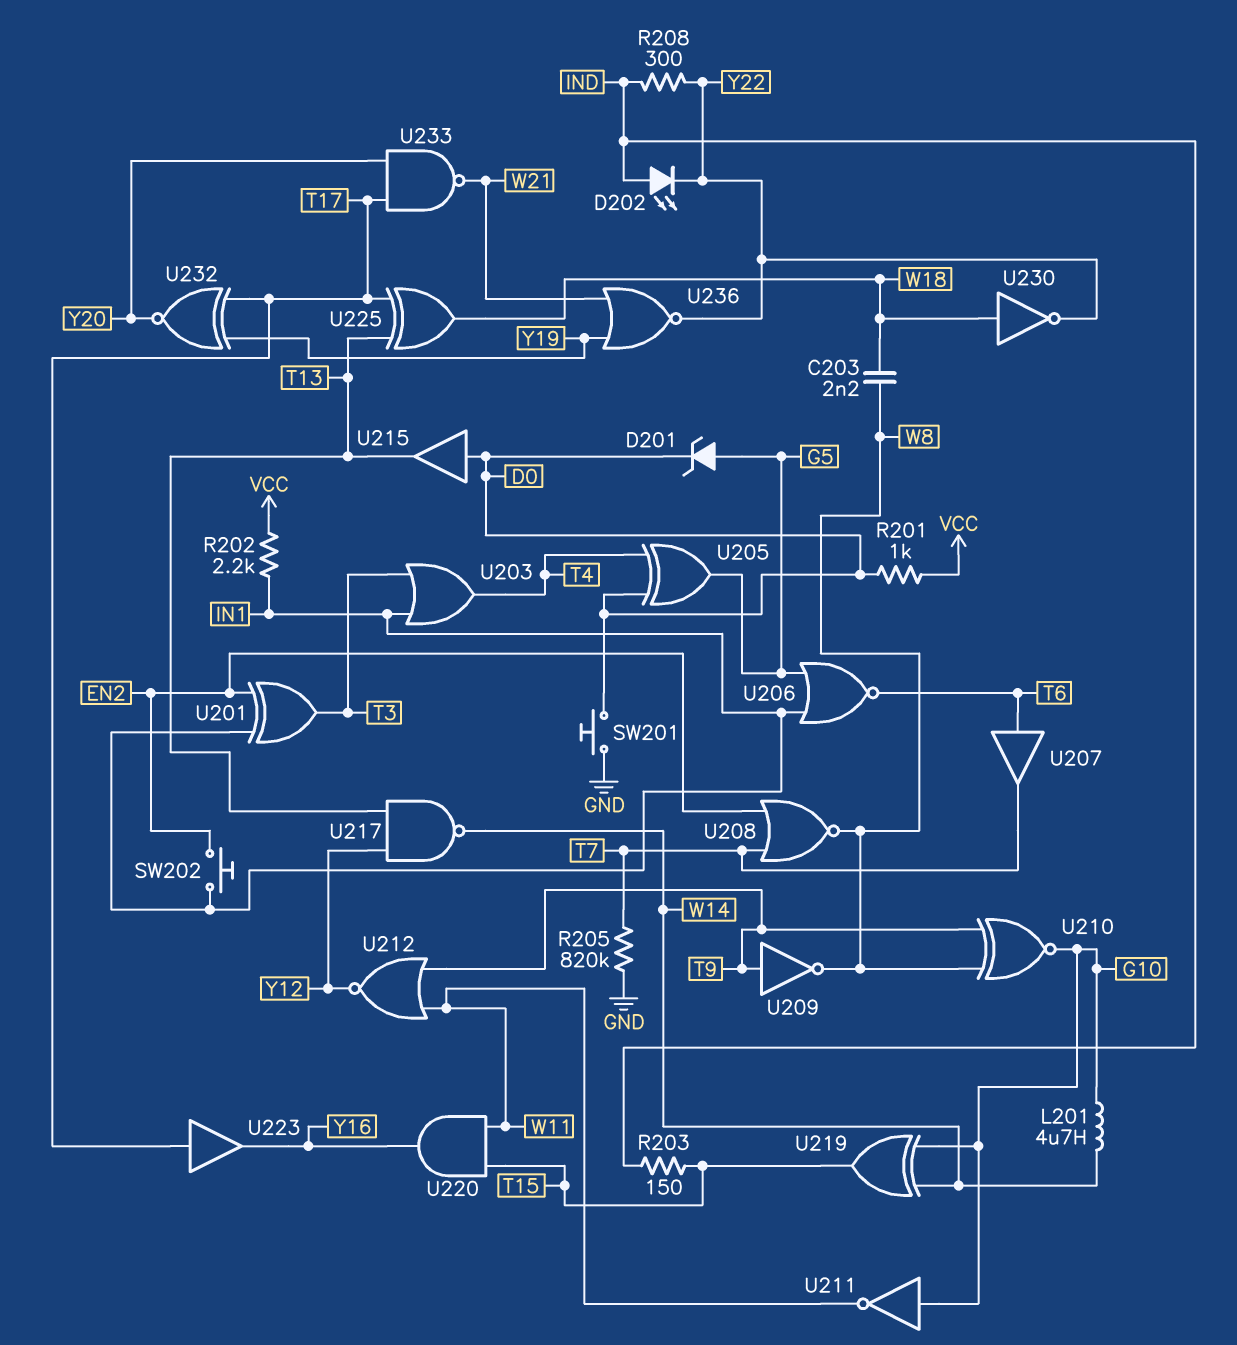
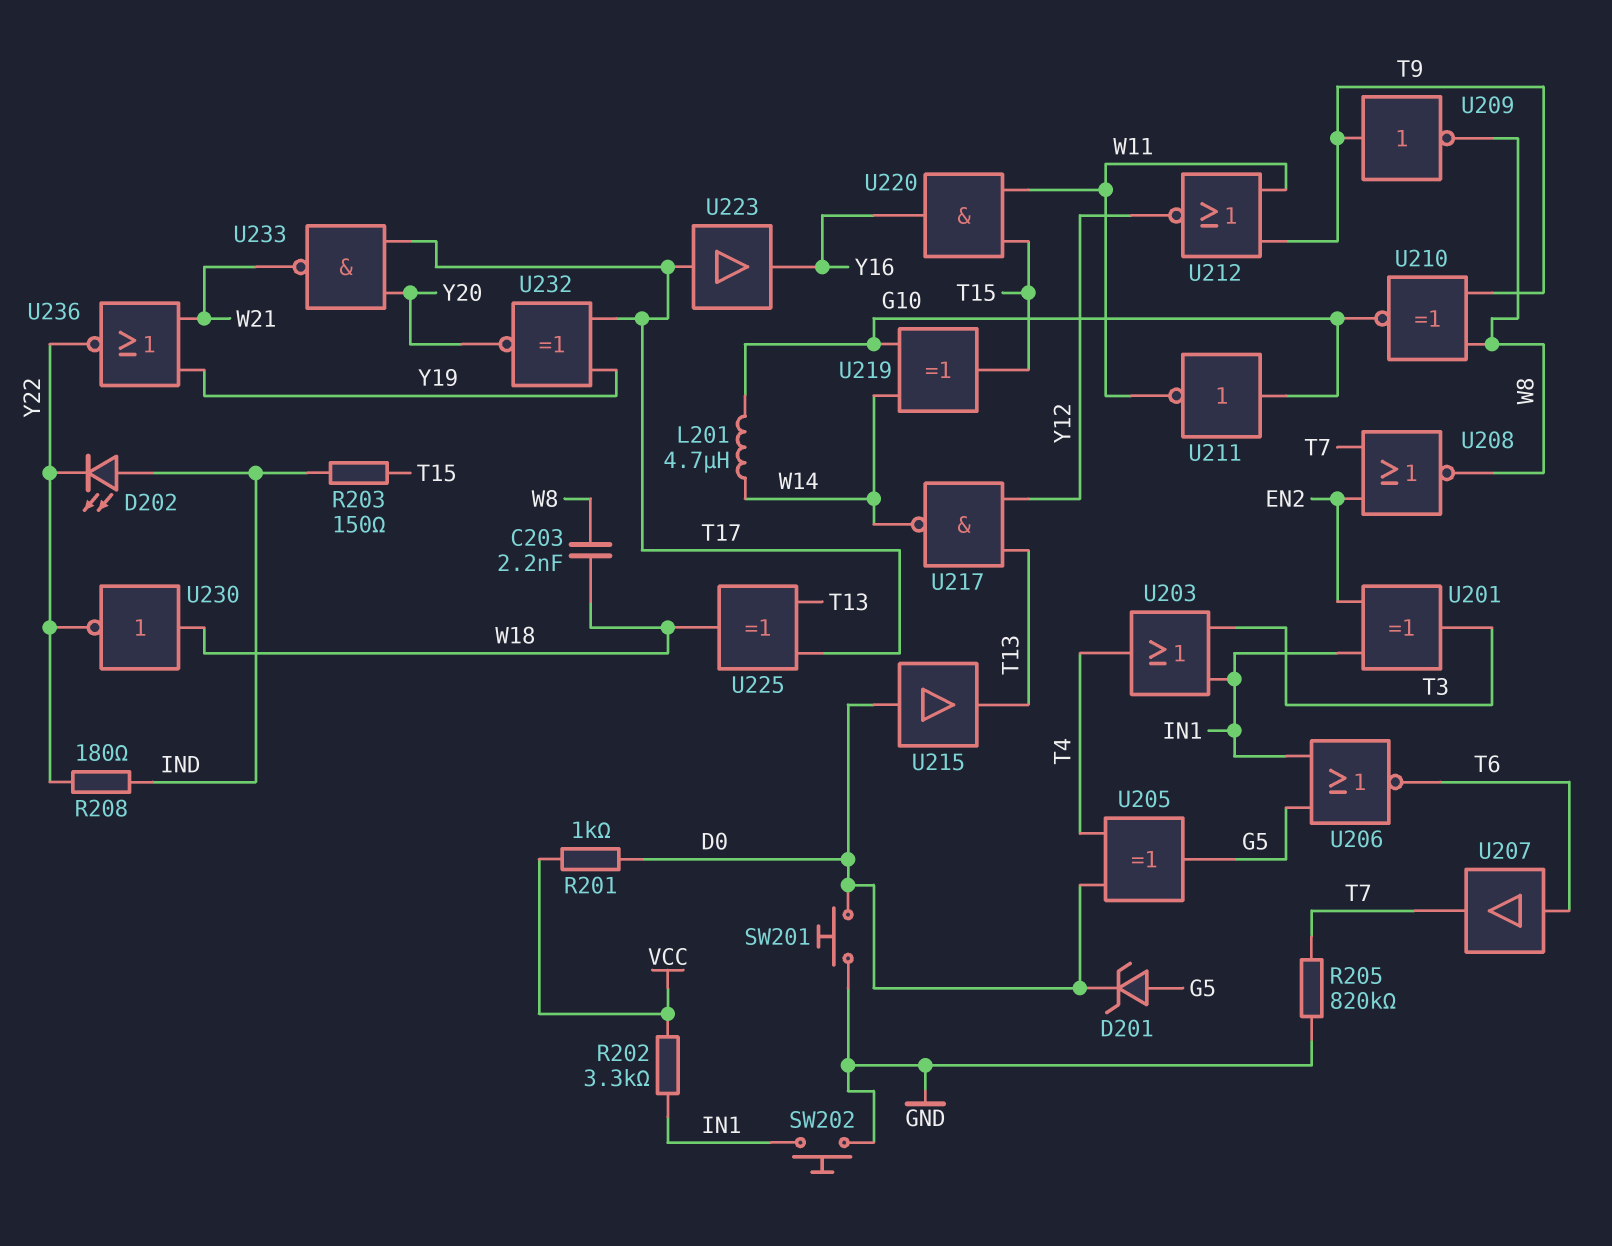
R202: 2.2k (IN1, VCC) -> 3.3k (IN1, VCC)
R208: 300 (IND, Y22) -> 180 (IND, Y22)
SW202: button (EN2, IN1) -> button (GND, IN1)

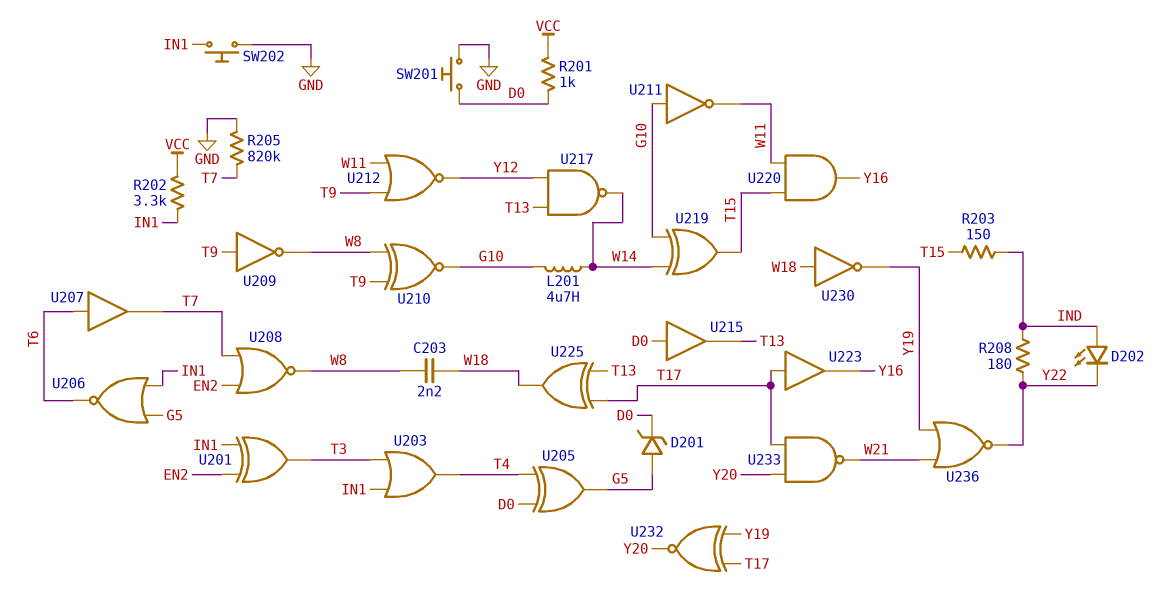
U230: NOT (in W18, out Y22) -> NOT (in W18, out Y19)

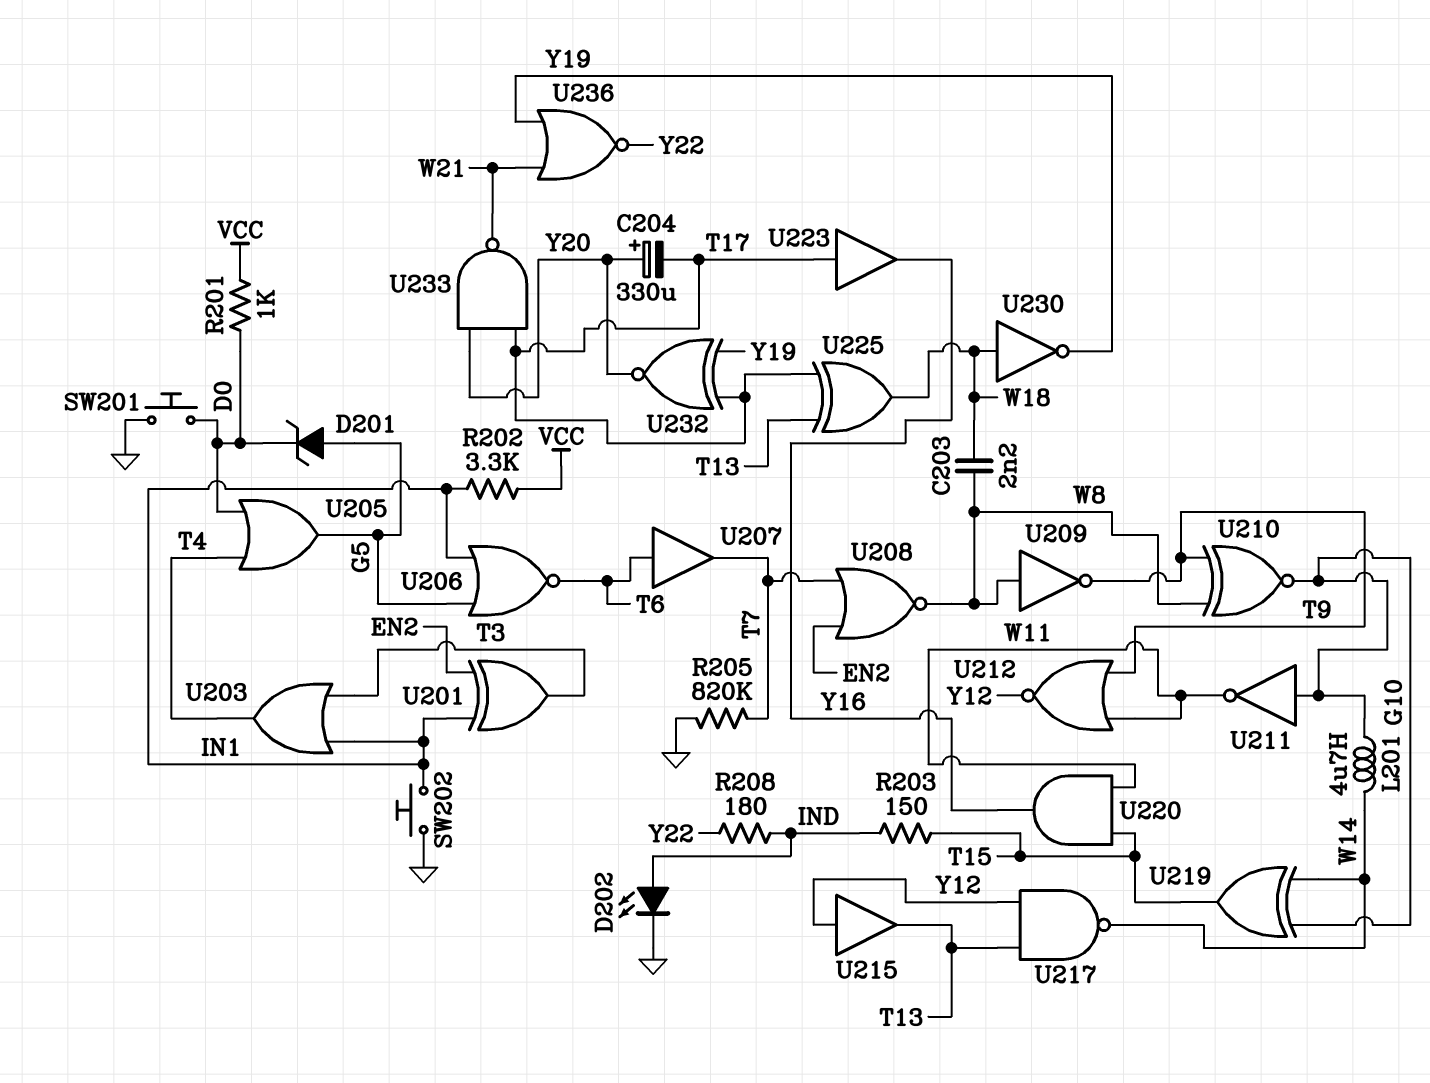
C204: none -> 330uF (plus Y20, minus T17)
D202: LED (A IND, K Y22) -> LED (A IND, K GND)
U205: XOR (in D0, in T4, out G5) -> OR (in D0, in T4, out G5)
U209: NOT (in T9, out W8) -> NOT (in W8, out T9)
U215: buffer (in D0, out T13) -> buffer (in Y12, out T13)

